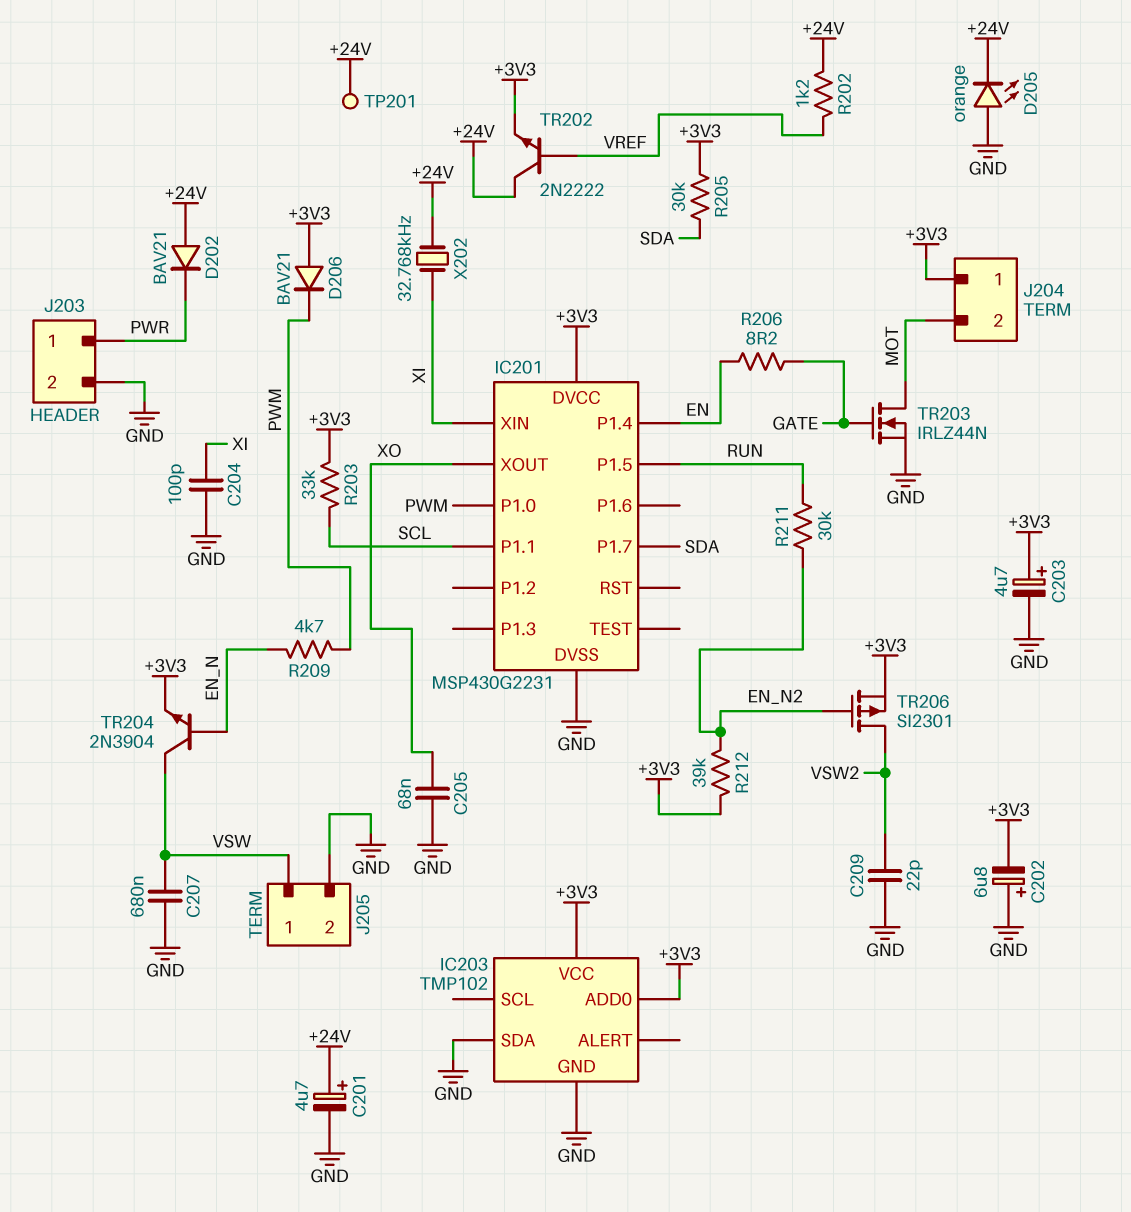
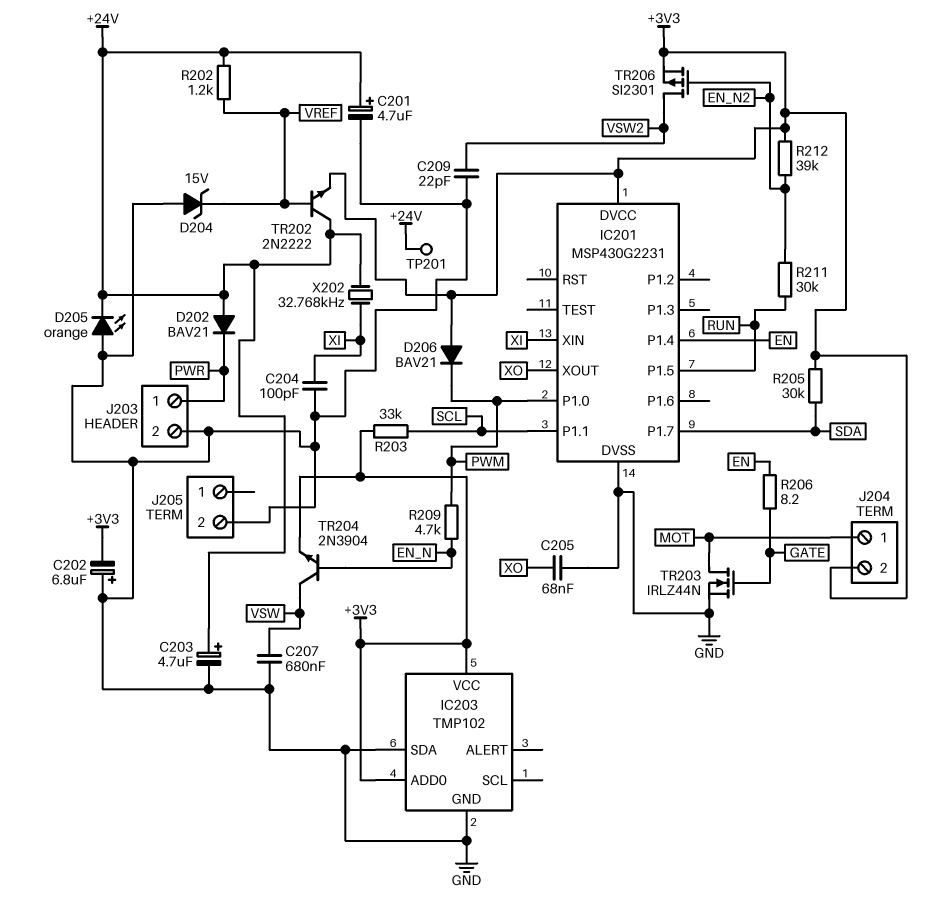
C203: 4.7uF (plus +3V3, minus GND) -> 4.7uF (plus +24V, minus GND)
D204: none -> zener 15V (A GND, K VREF)
J204 pin 1: +3V3 -> MOT
J204 pin 2: MOT -> +3V3
J205 pin 1: VSW -> none

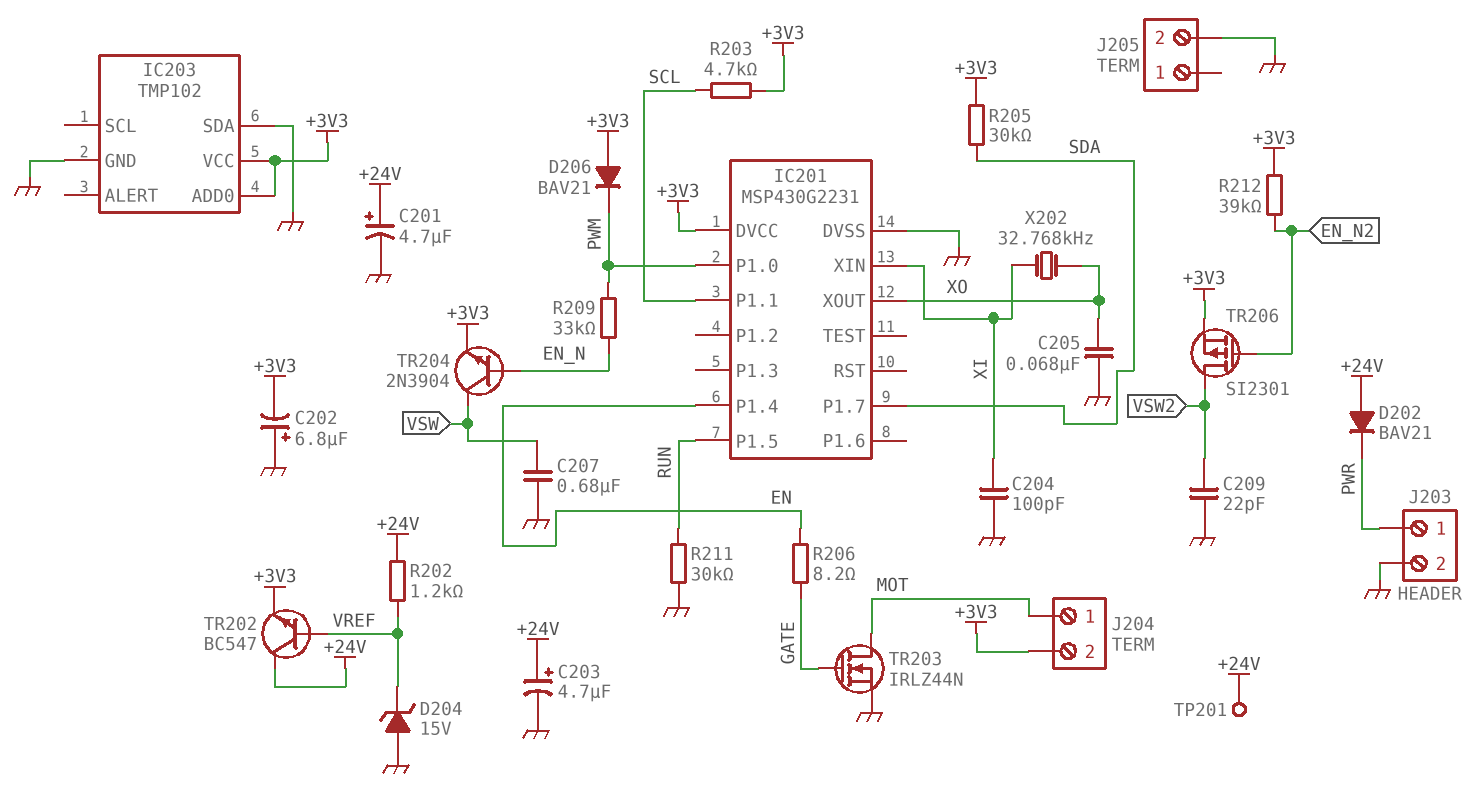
D205: LED orange (A GND, K +24V) -> none
R203: 33k (+3V3, SCL) -> 4.7k (+3V3, SCL)
R209: 4.7k (EN_N, PWM) -> 33k (EN_N, PWM)
R211: 30k (EN_N2, RUN) -> 30k (GND, RUN)
TR202: NPN 2N2222 (B VREF, C +24V, E +3V3) -> NPN BC547 (B VREF, C +24V, E +3V3)
X202: 32.768kHz (+24V, XI) -> 32.768kHz (XI, XO)

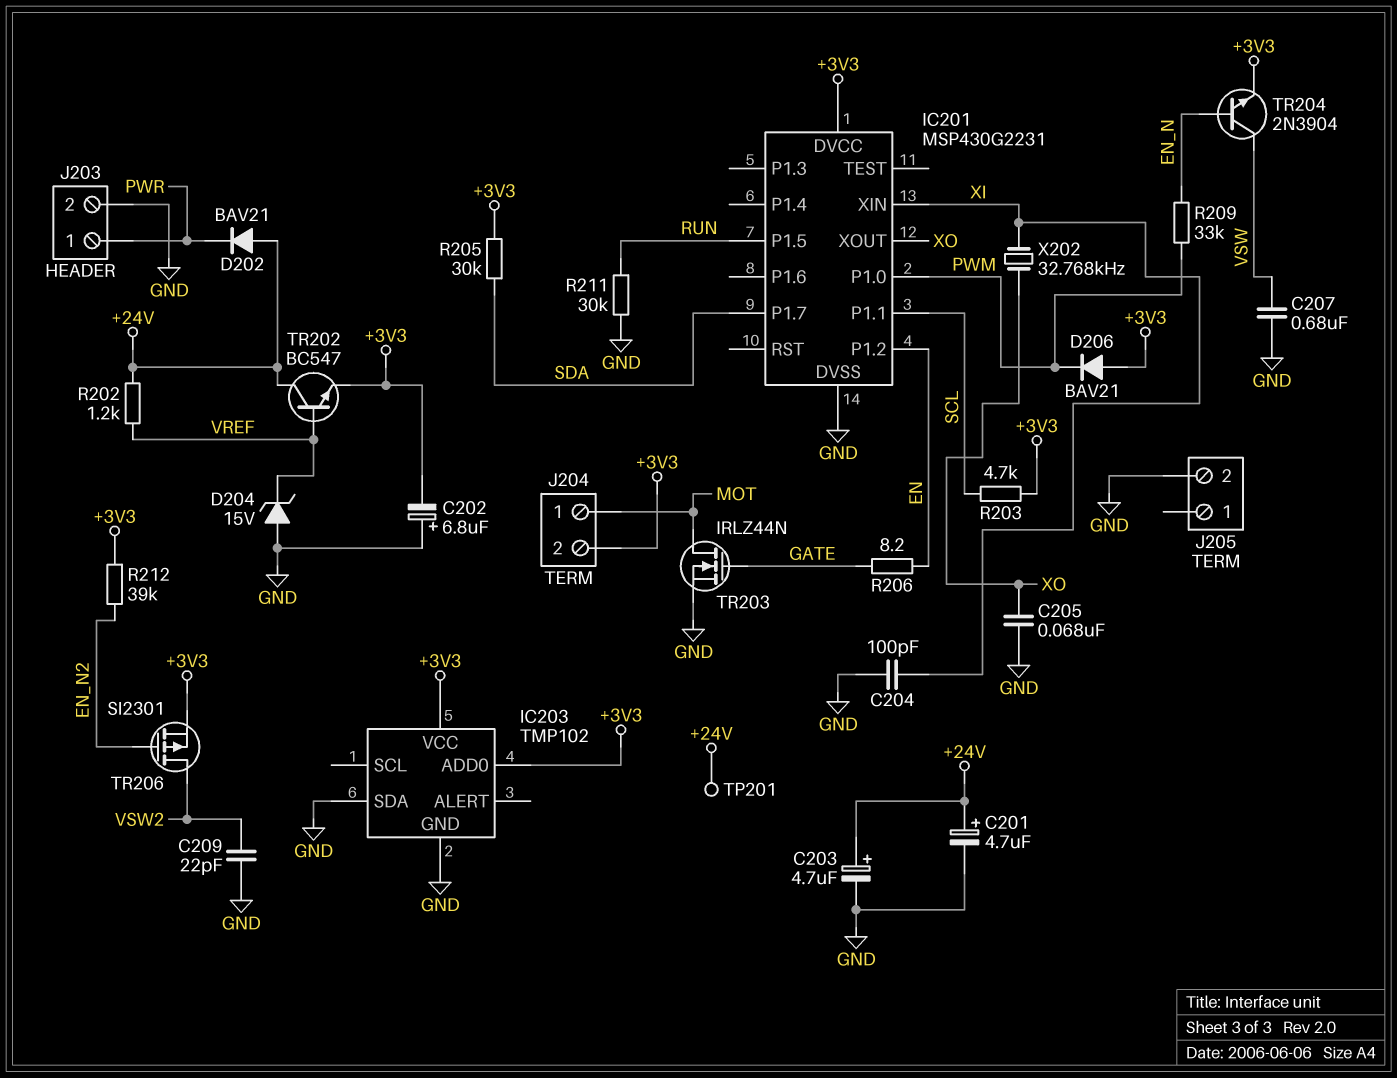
IC201 pin P1.2: none -> EN
IC201 pin P1.4: EN -> none

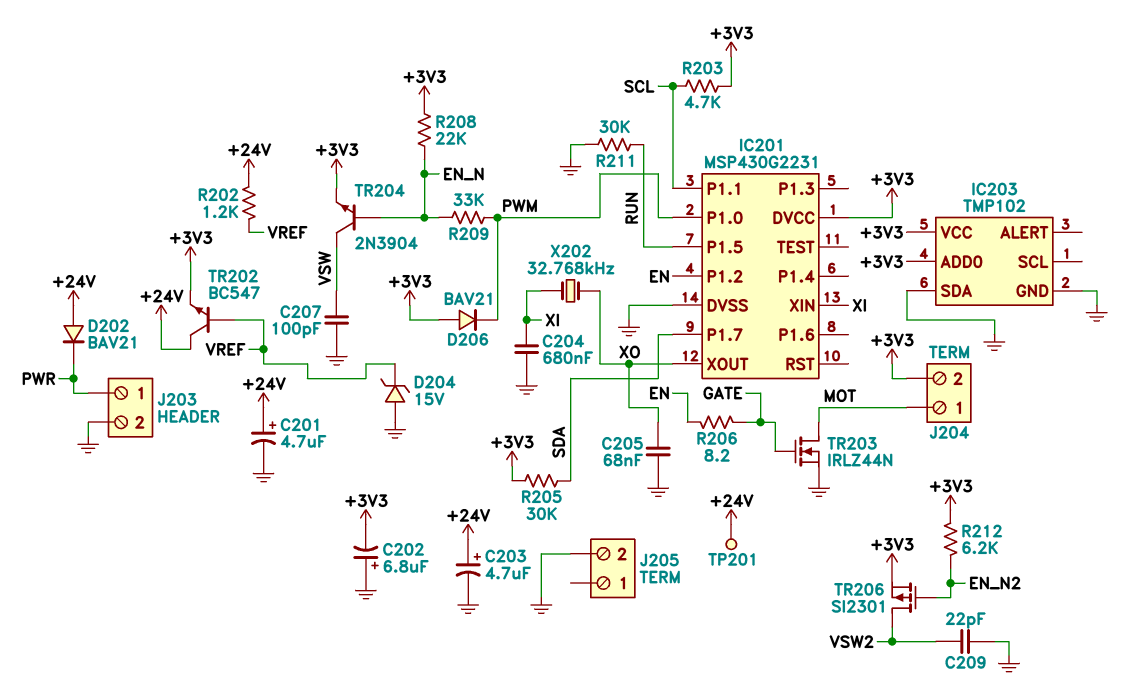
C204: 100pF (GND, XI) -> 680nF (GND, XI)
C207: 680nF (GND, VSW) -> 100pF (GND, VSW)
R208: none -> 22k (+3V3, EN_N)
R212: 39k (+3V3, EN_N2) -> 6.2k (+3V3, EN_N2)

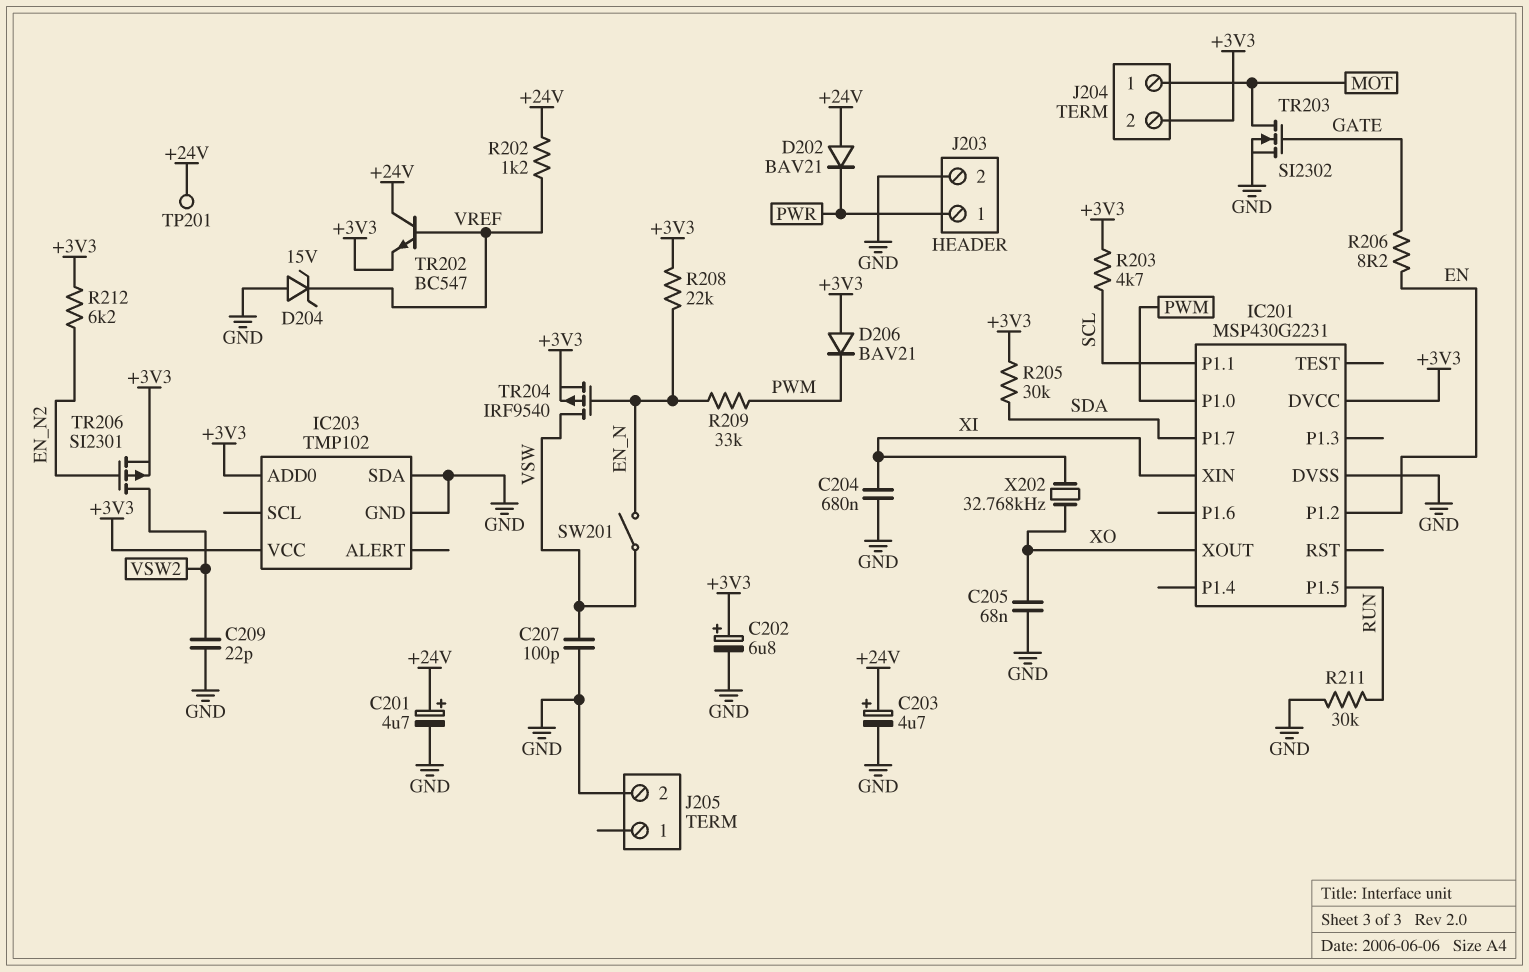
C202: 6.8uF (plus GND, minus +3V3) -> 6.8uF (plus +3V3, minus GND)
SW201: none -> switch (EN_N, VSW)
TR203: NMOS IRLZ44N (G GATE, D MOT, S GND) -> NMOS SI2302 (G GATE, D MOT, S GND)
TR204: NPN 2N3904 (B EN_N, C VSW, E +3V3) -> PMOS IRF9540 (G EN_N, D VSW, S +3V3)

